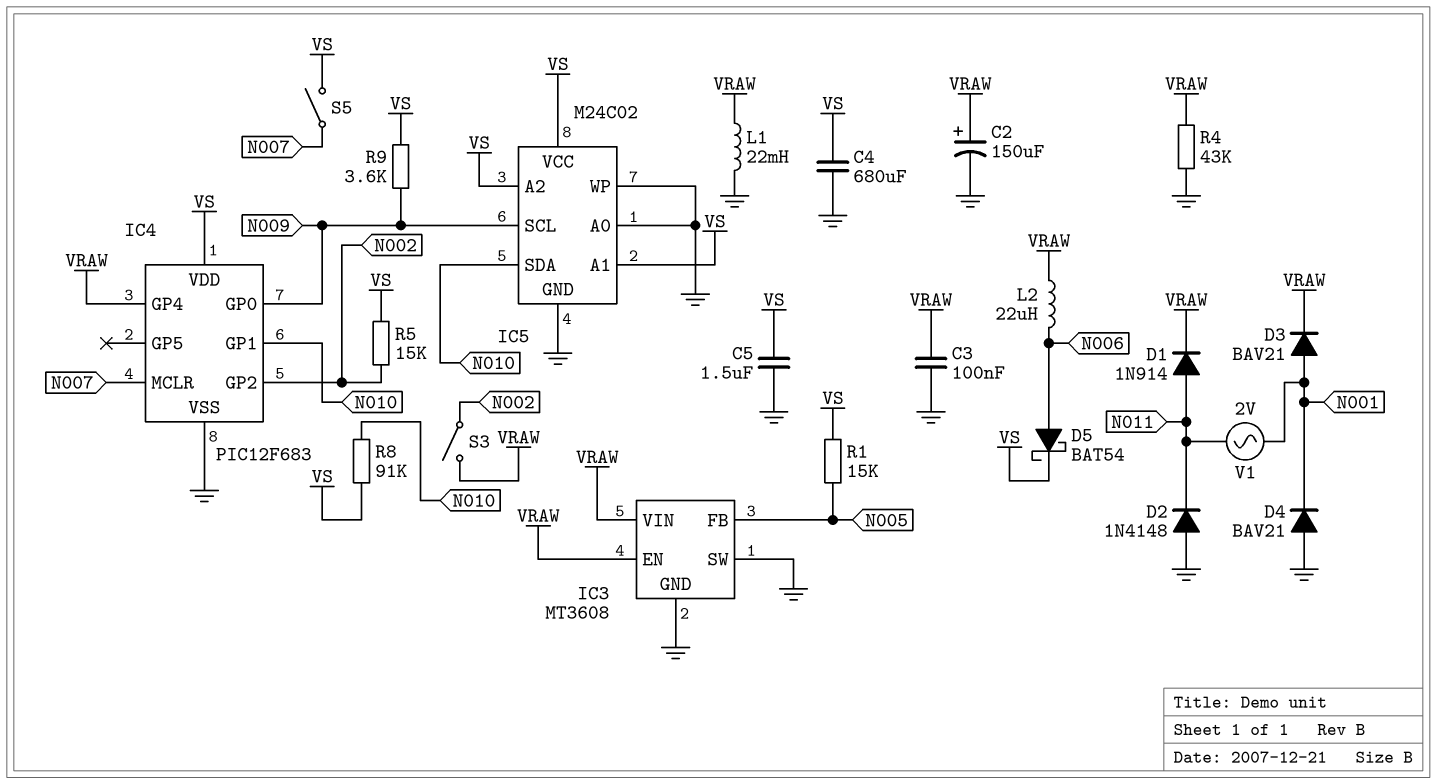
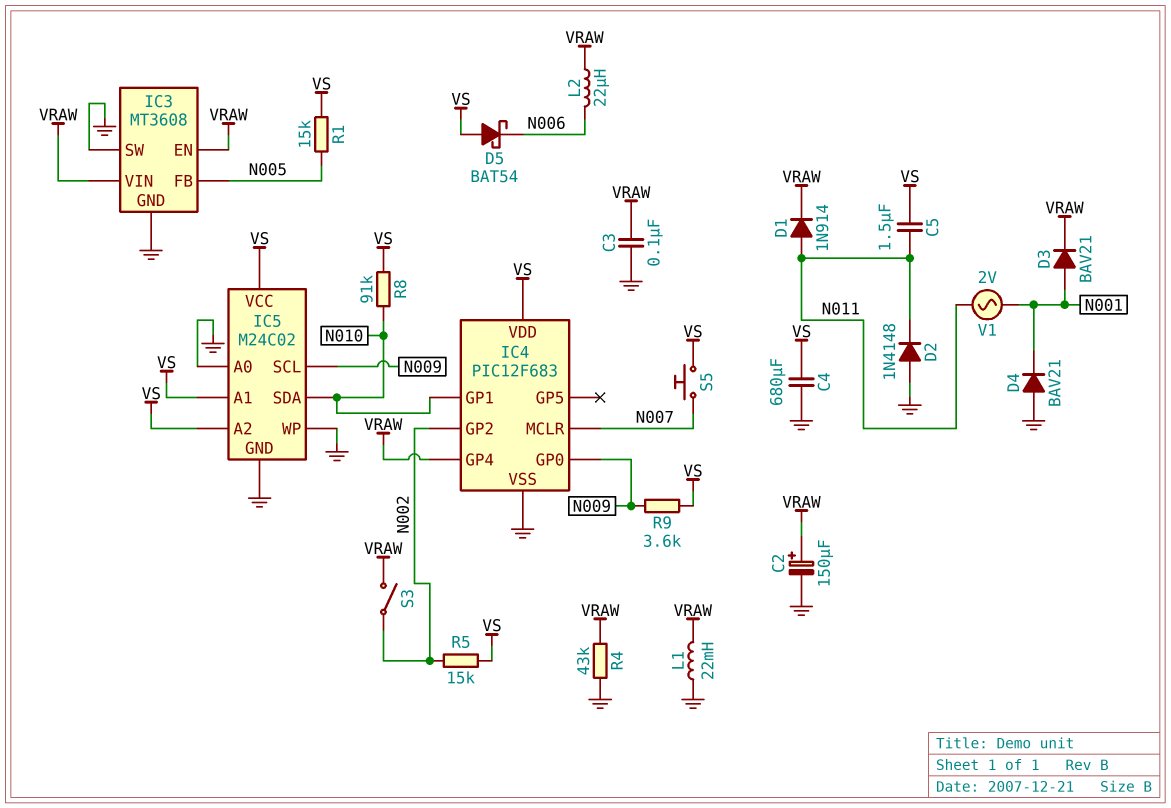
C5: 1.5uF (GND, VS) -> 1.5uF (N011, VS)
D5: schottky BAT54 (A N006, K VS) -> schottky BAT54 (A VS, K N006)
S5: switch (N007, VS) -> button (N007, VS)

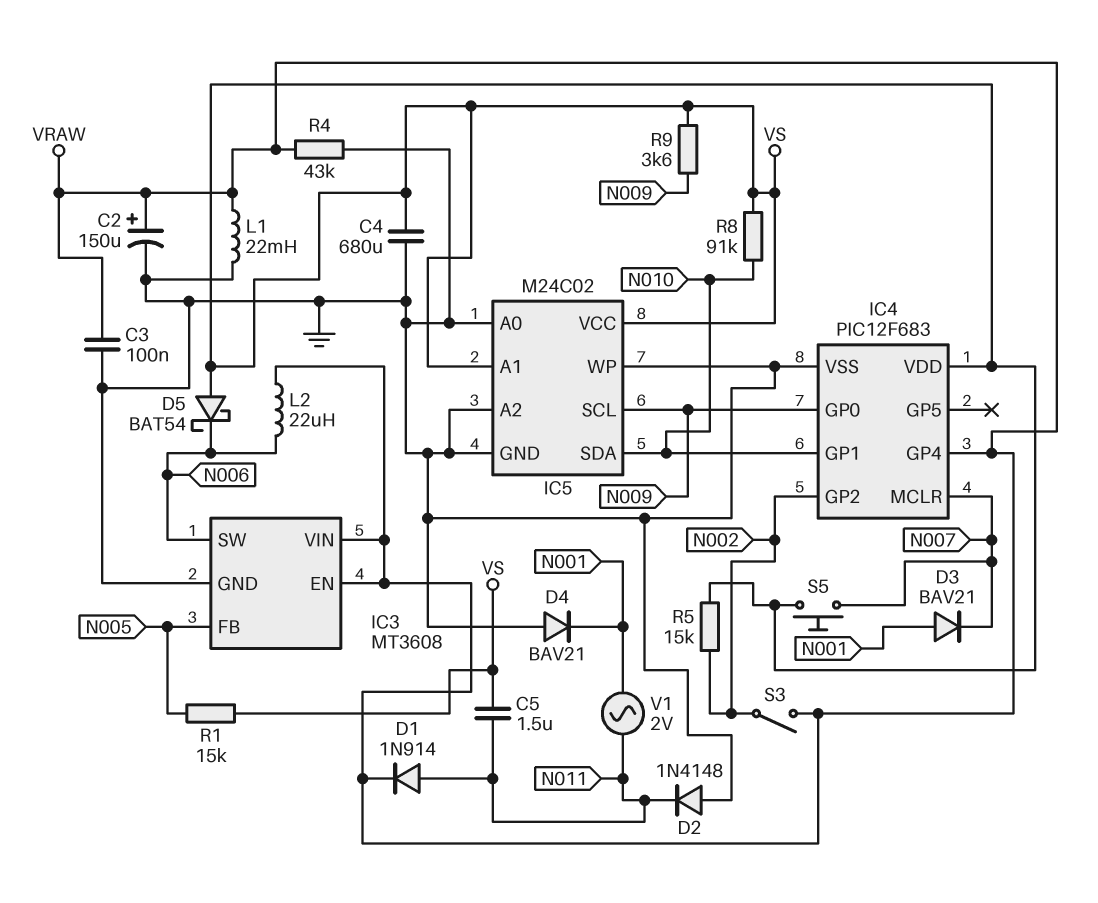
D3: diode BAV21 (A N001, K VRAW) -> diode BAV21 (A N001, K N007)
IC3 pin SW: GND -> N006
IC5 pin A2: VS -> GND

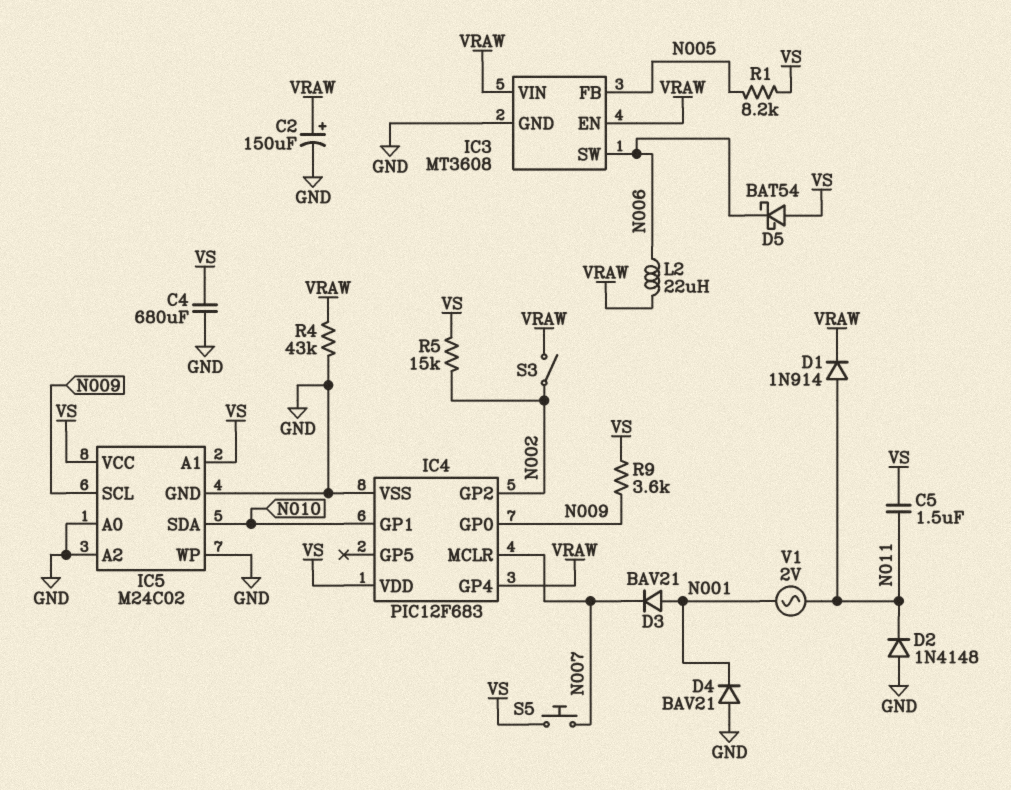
C3: 100nF (GND, VRAW) -> none
L1: 22mH (GND, VRAW) -> none
R1: 15k (N005, VS) -> 8.2k (N005, VS)
R8: 91k (N010, VS) -> none

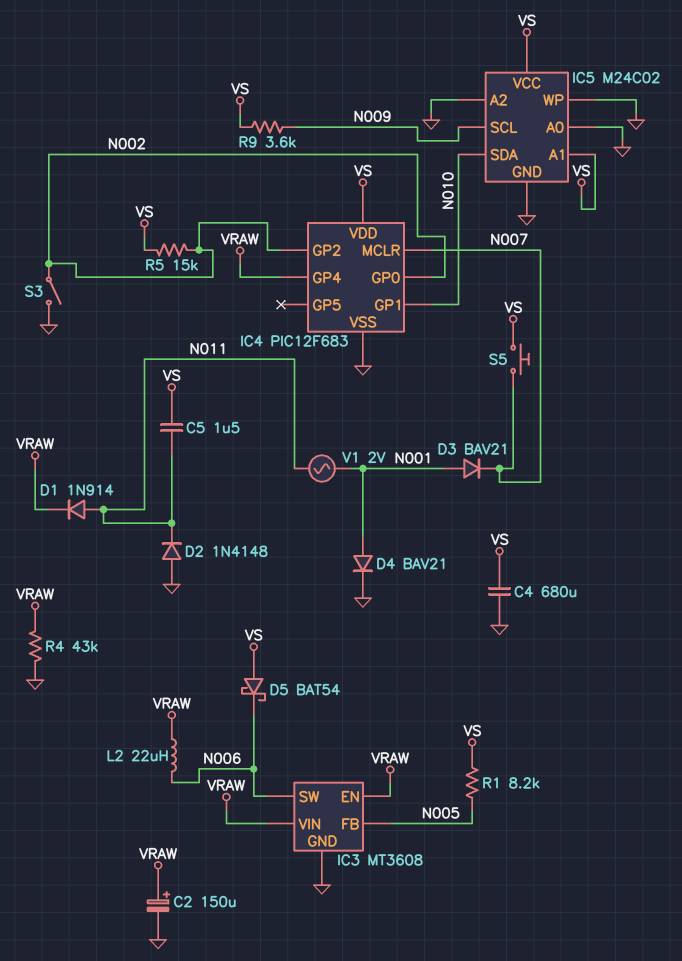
D4: diode BAV21 (A GND, K N001) -> diode BAV21 (A N001, K GND)
IC4 pin GP0: N009 -> N002
S3: switch (N002, VRAW) -> switch (GND, N002)

